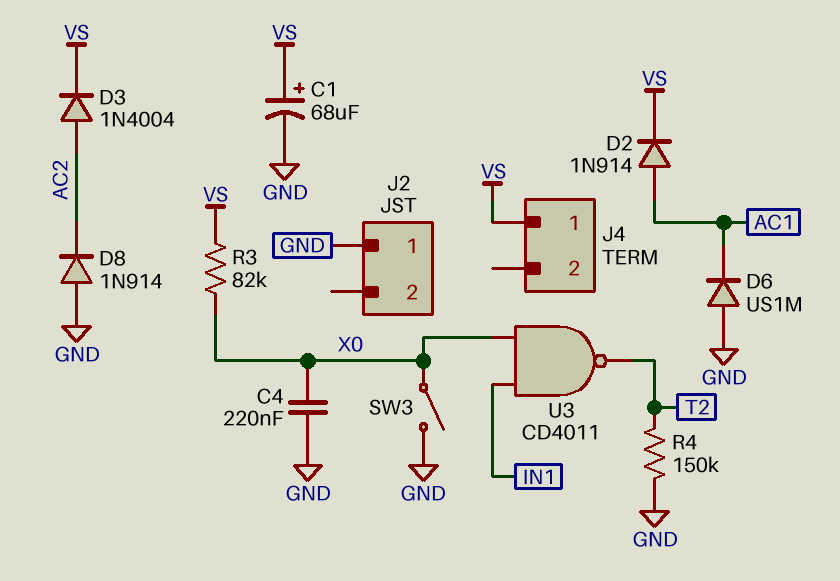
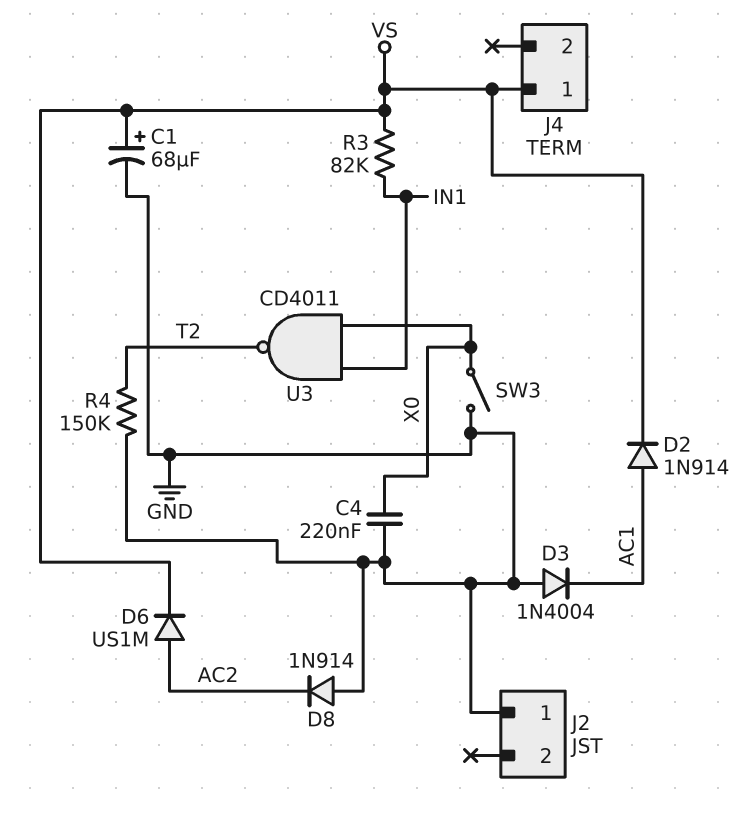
D3: diode 1N4004 (A AC2, K VS) -> diode 1N4004 (A GND, K AC1)
D6: diode US1M (A GND, K AC1) -> diode US1M (A AC2, K VS)
R3: 82k (VS, X0) -> 82k (IN1, VS)

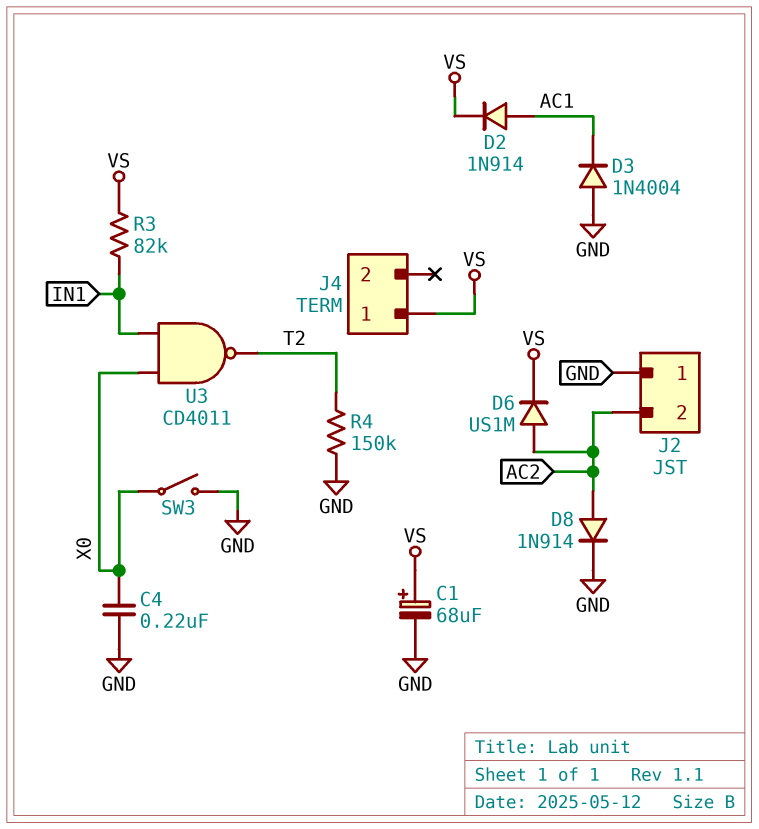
D8: diode 1N914 (A GND, K AC2) -> diode 1N914 (A AC2, K GND)
J2 pin 2: none -> AC2

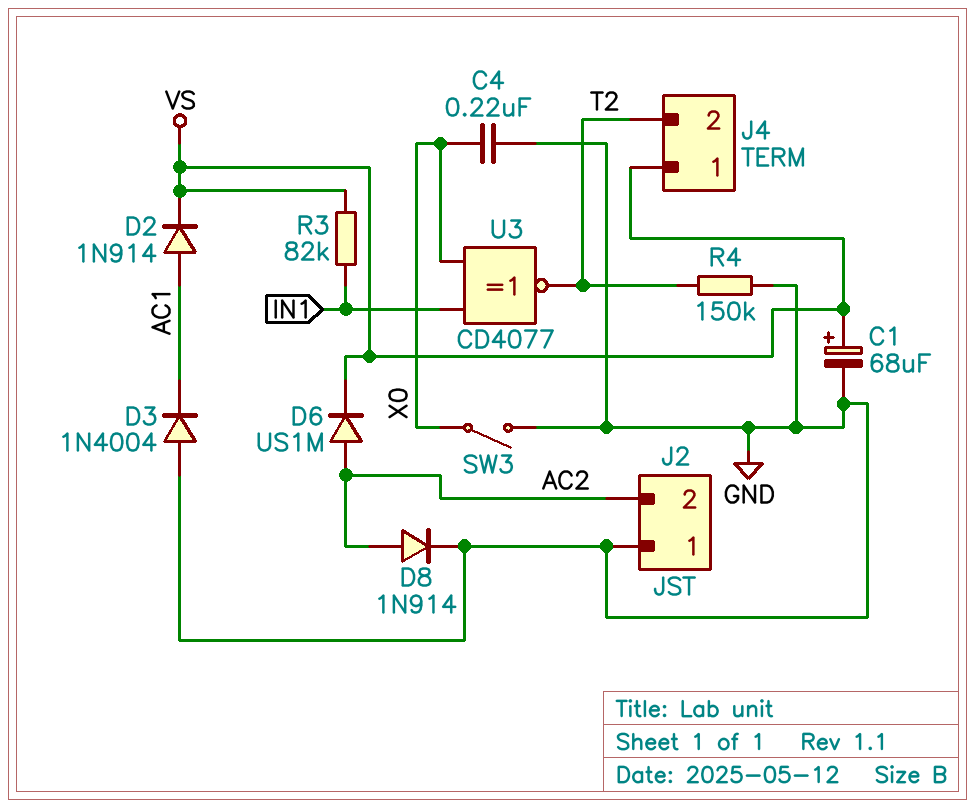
J4 pin 2: none -> T2
U3: NAND CD4011 (in IN1, in X0, out T2) -> XNOR CD4077 (in IN1, in X0, out T2)

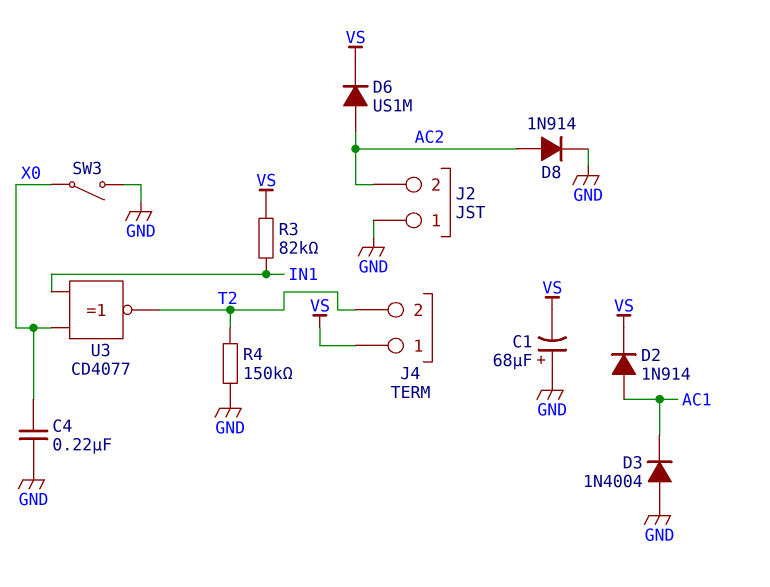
C1: 68uF (plus VS, minus GND) -> 68uF (plus GND, minus VS)

